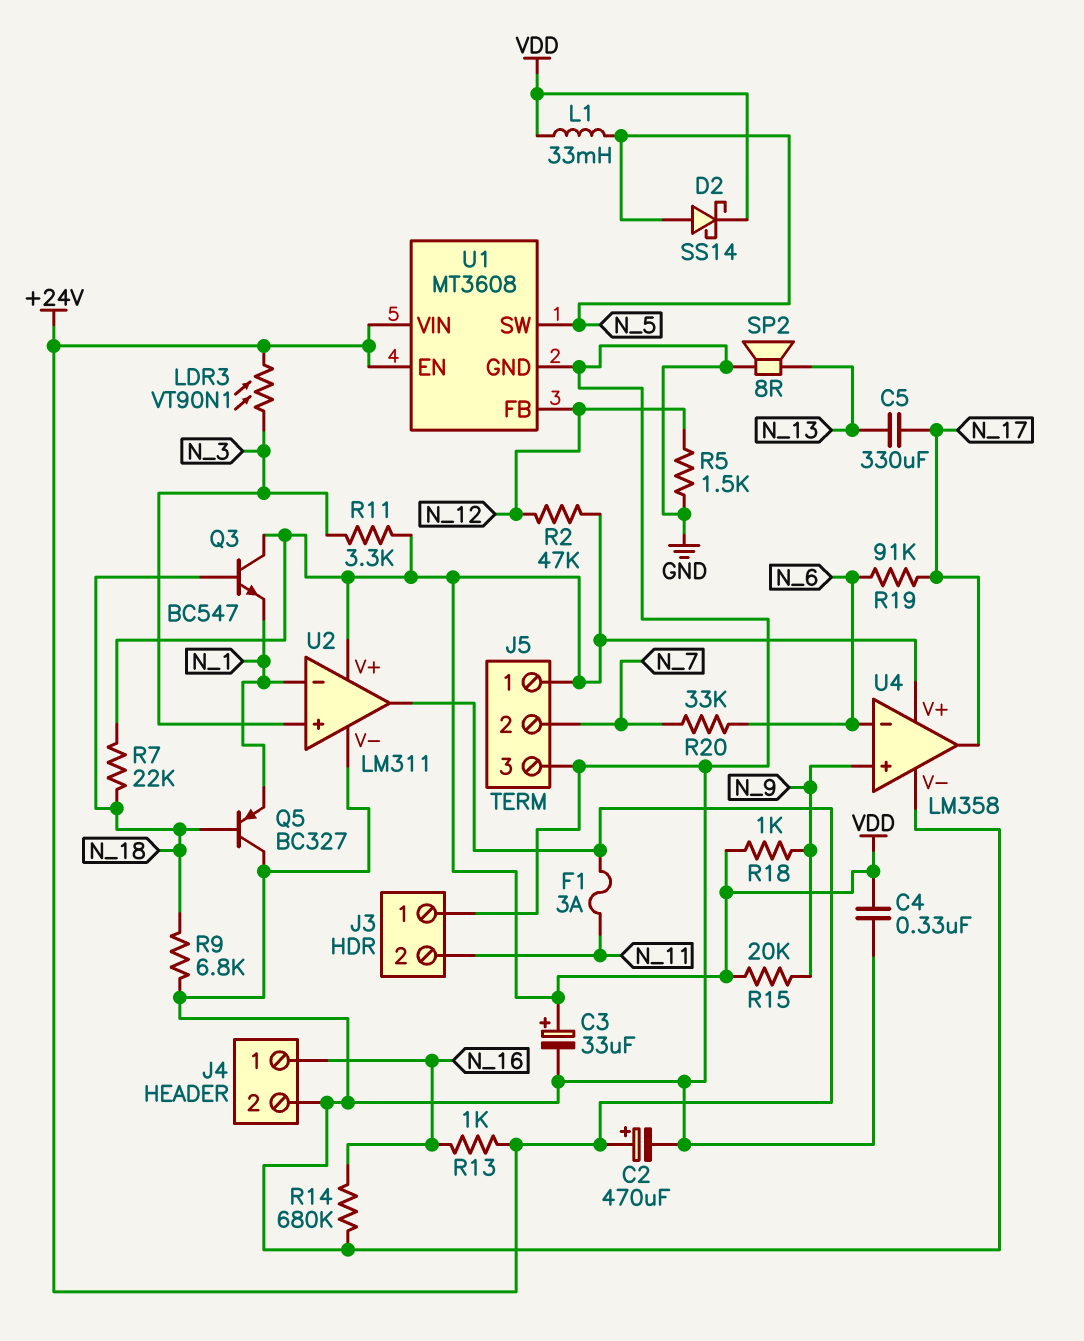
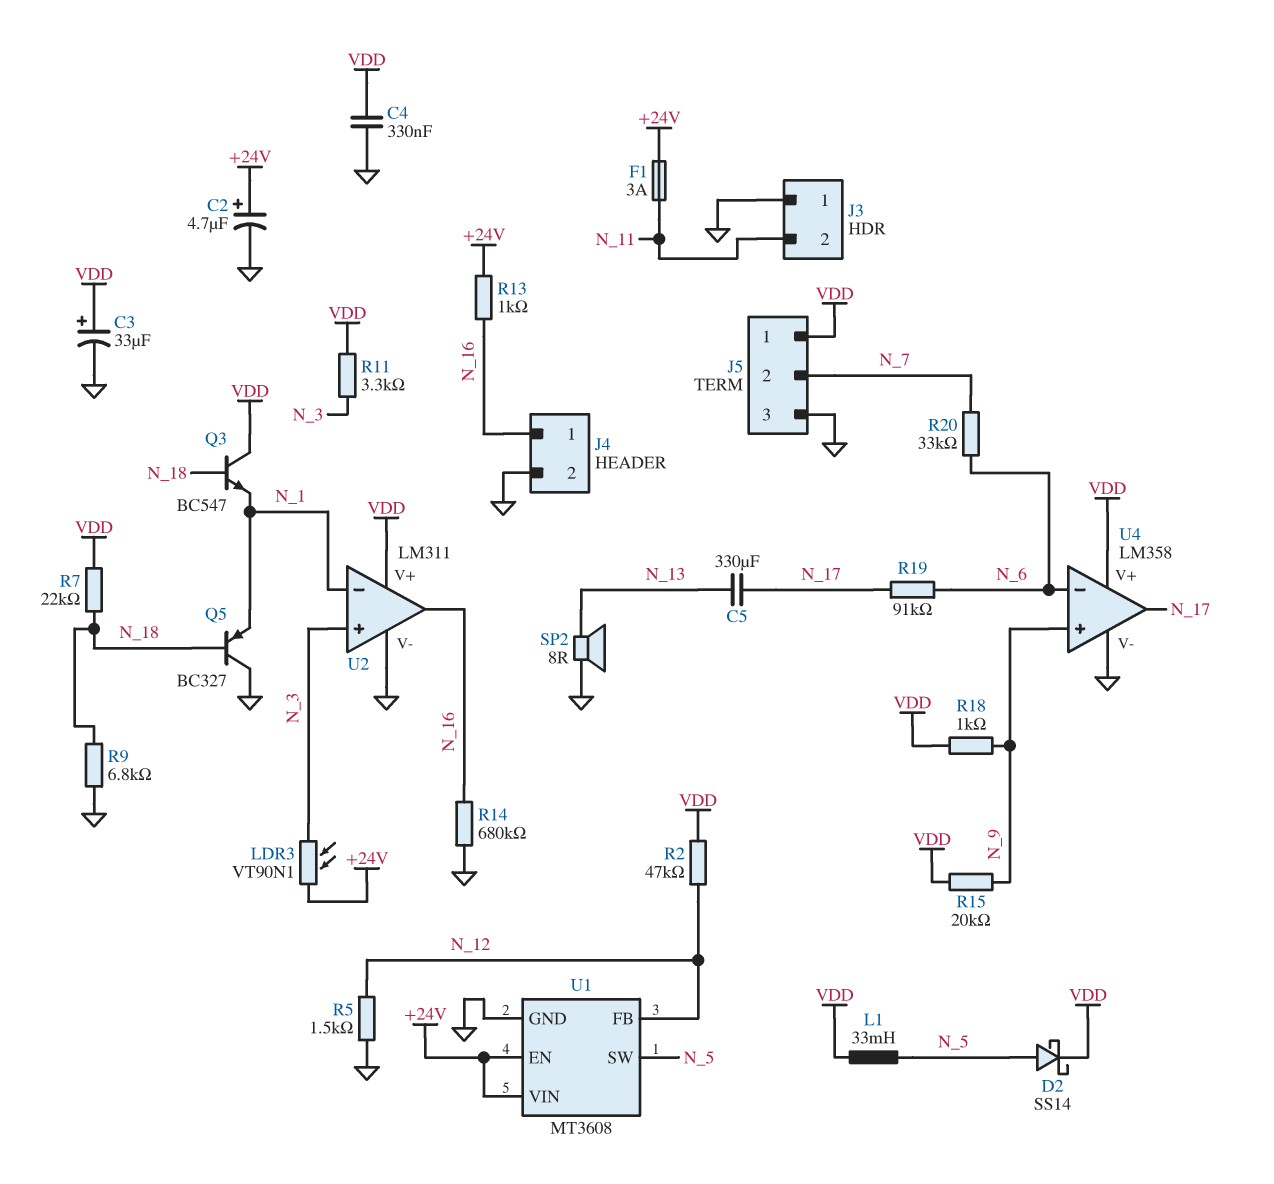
C2: 470uF (plus +24V, minus GND) -> 4.7uF (plus +24V, minus GND)
U2 pin out: +24V -> N_16

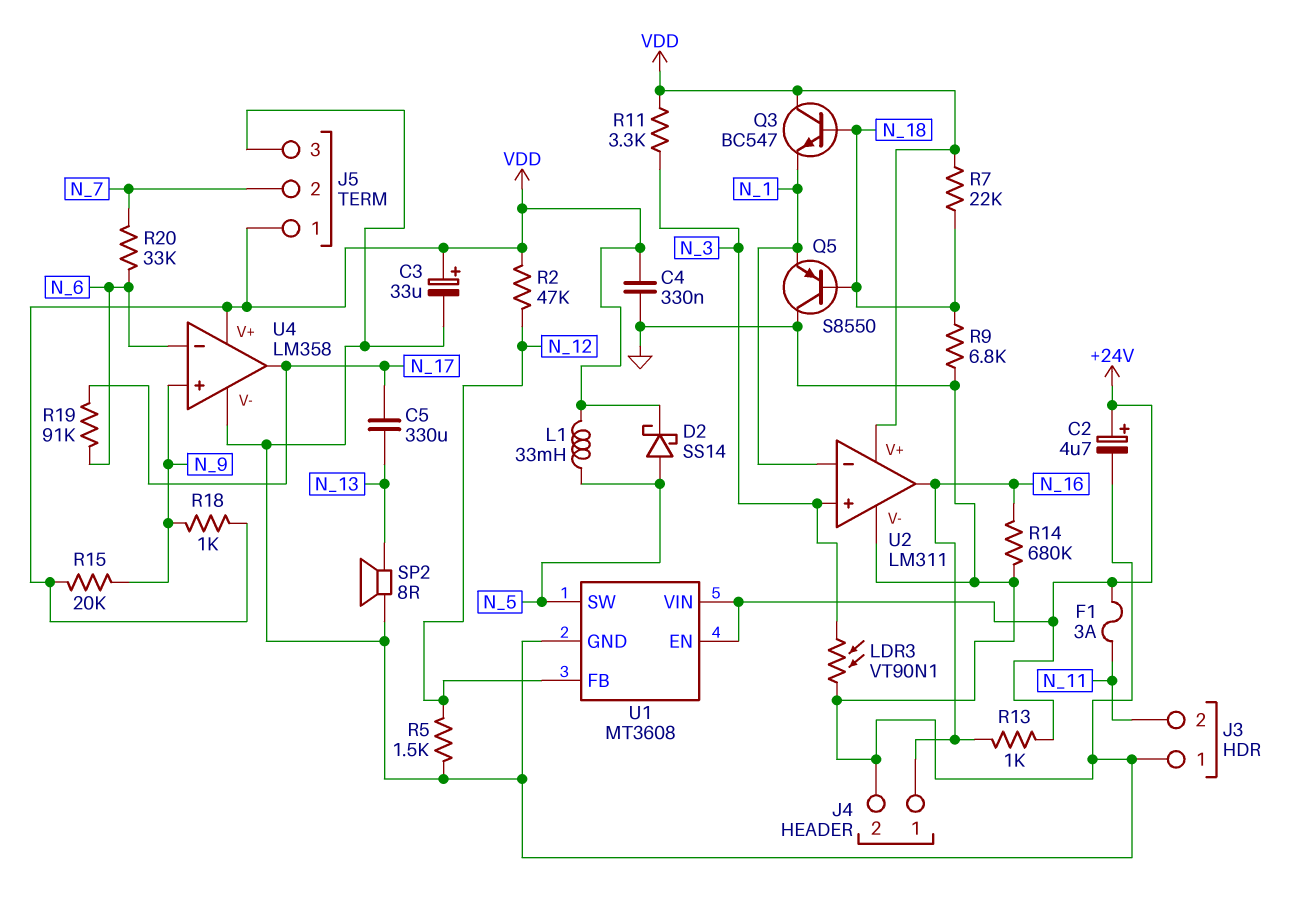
LDR3: VT90N1 (+24V, N_3) -> VT90N1 (GND, N_3)
Q5: PNP BC327 (B N_18, C GND, E N_1) -> PNP S8550 (B N_18, C GND, E N_1)

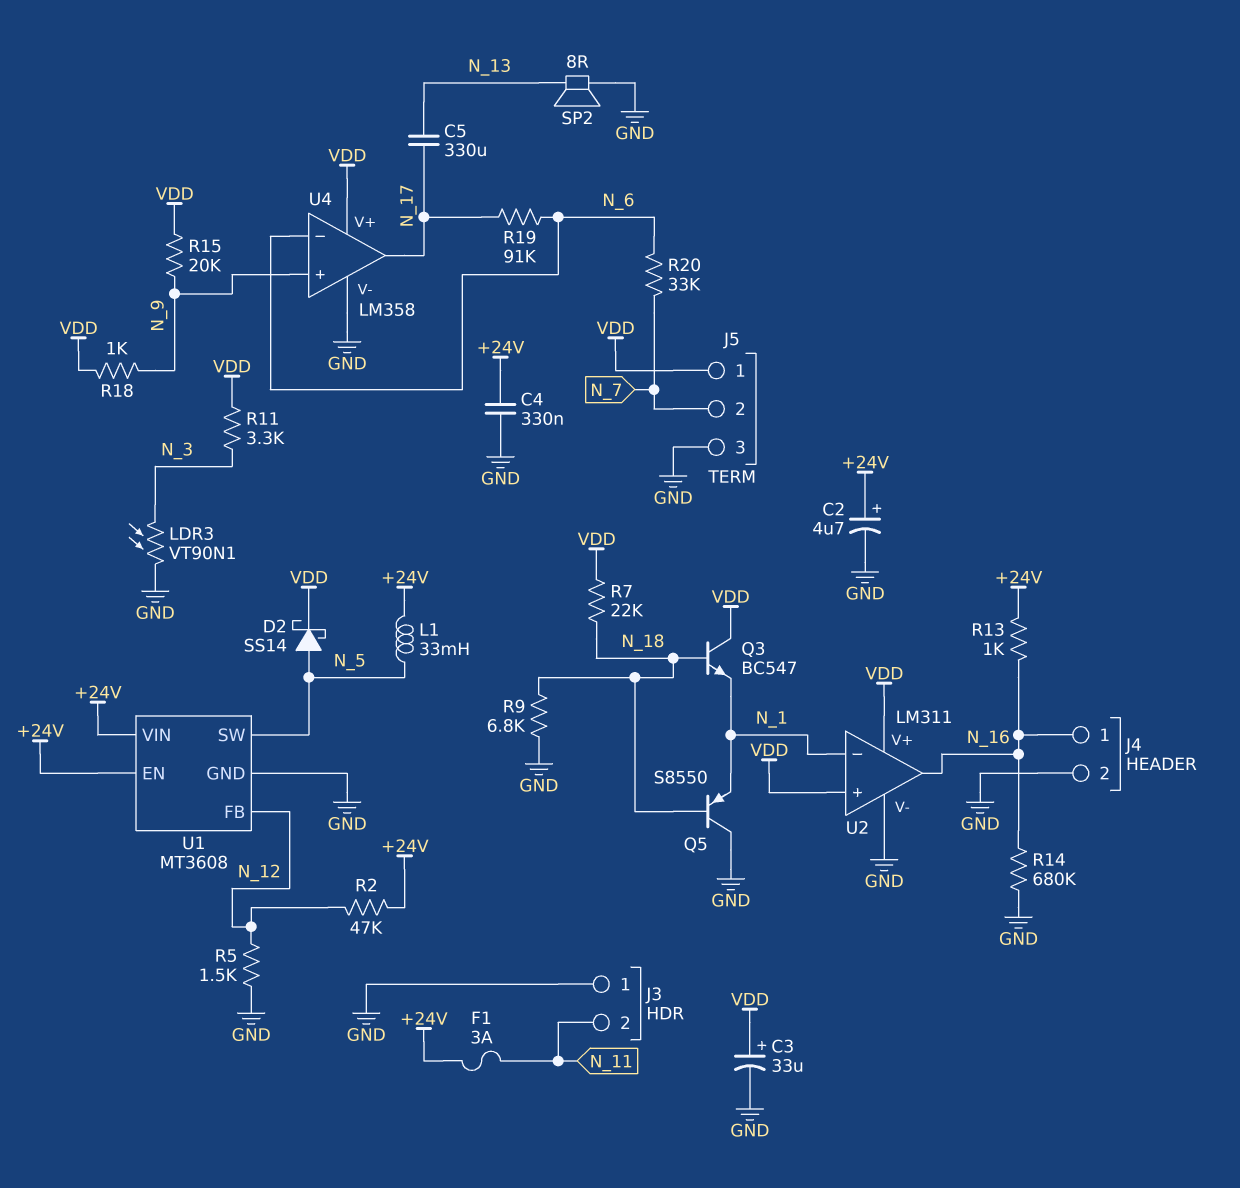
C4: 330nF (GND, VDD) -> 330nF (+24V, GND)
L1: 33mH (N_5, VDD) -> 33mH (+24V, N_5)
R2: 47k (N_12, VDD) -> 47k (+24V, N_12)
U2 pin in+: N_3 -> VDD

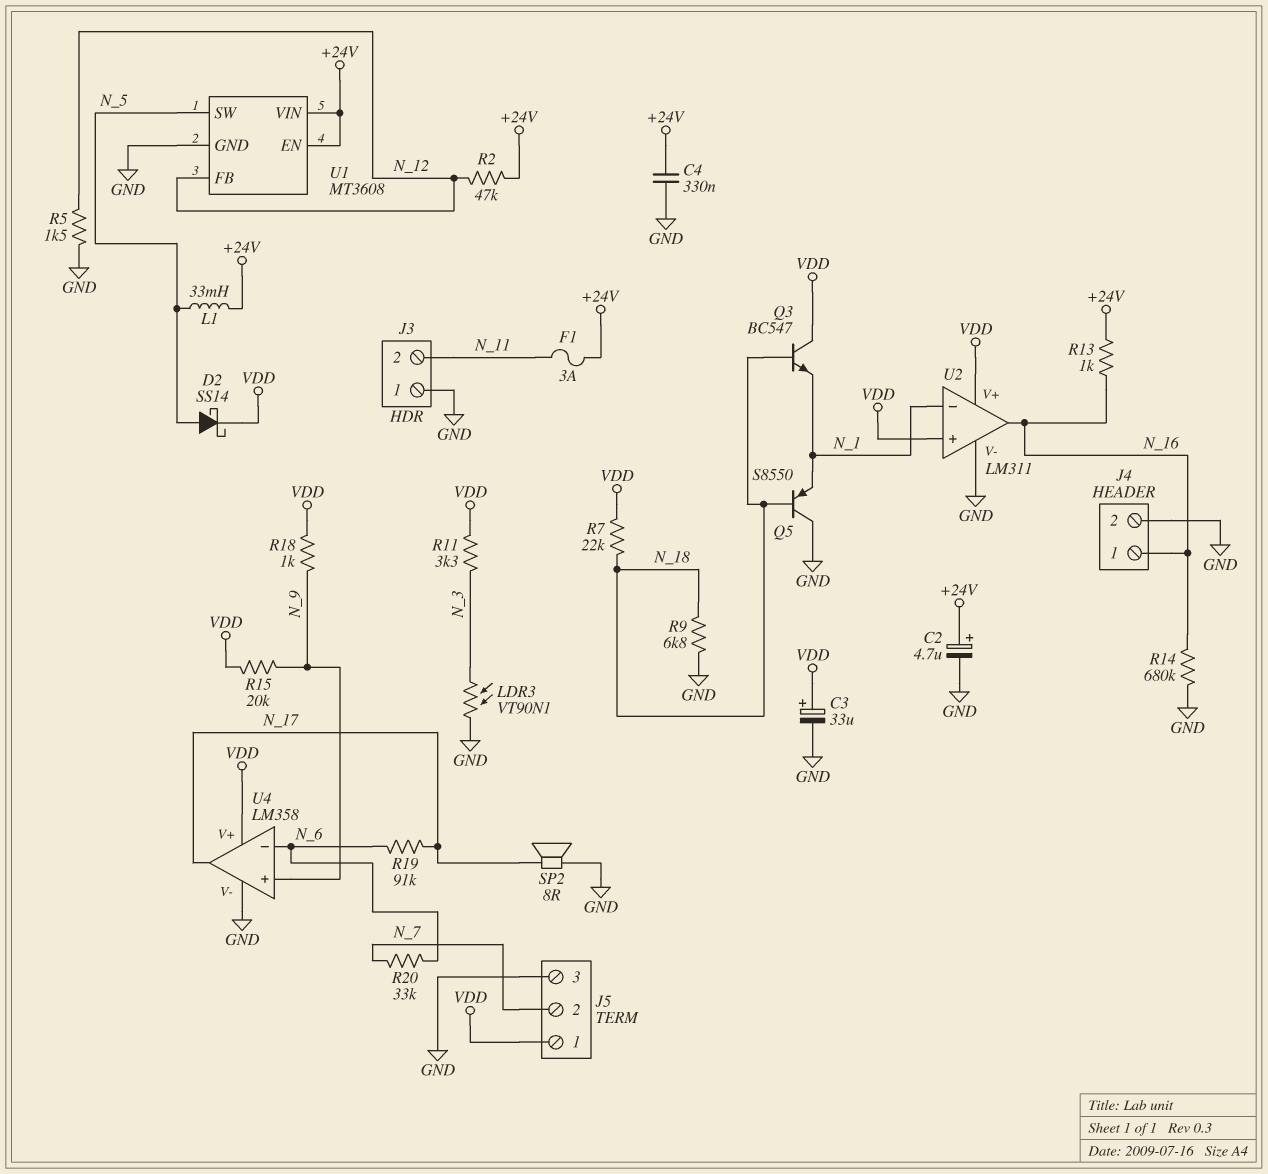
C5: 330uF (N_13, N_17) -> none
SP2: speaker 8R (GND, N_13) -> speaker 8R (GND, N_17)

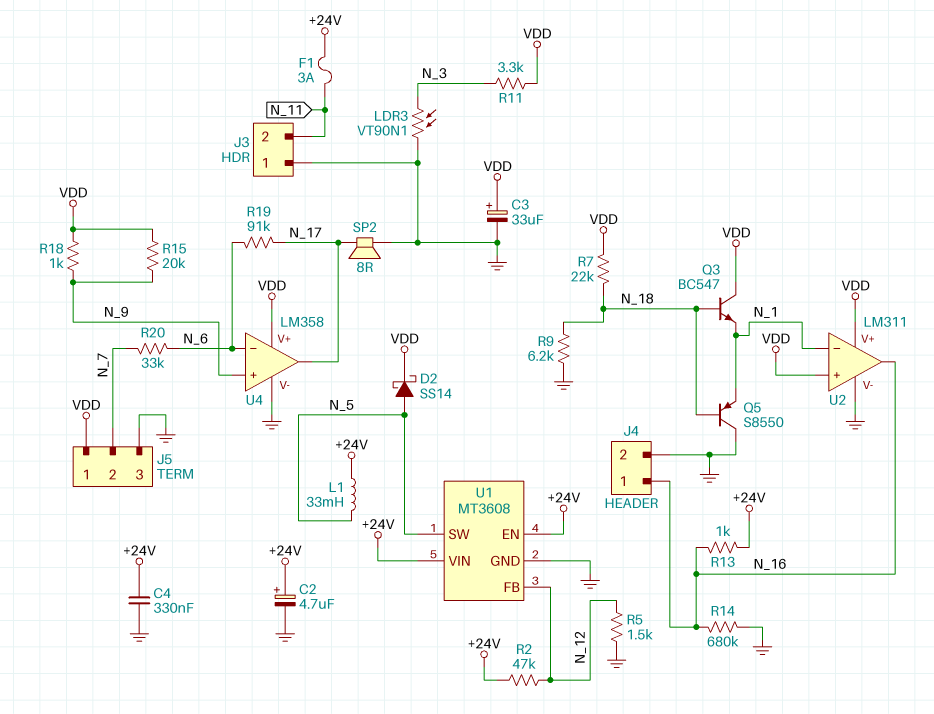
R9: 6.8k (GND, N_18) -> 6.2k (GND, N_18)

